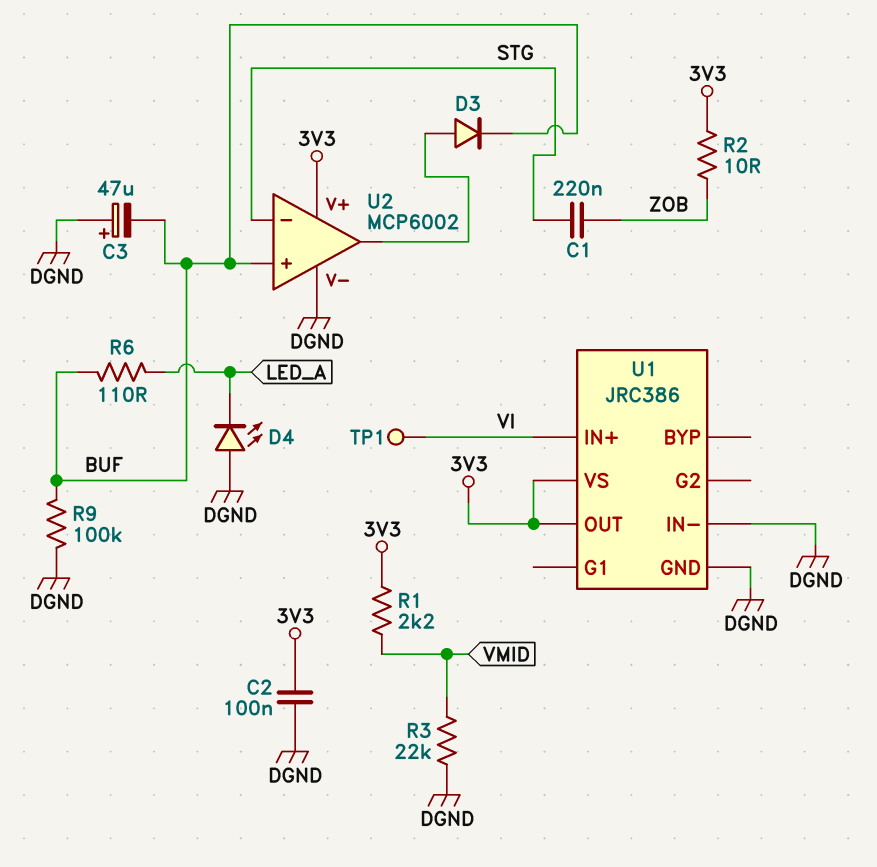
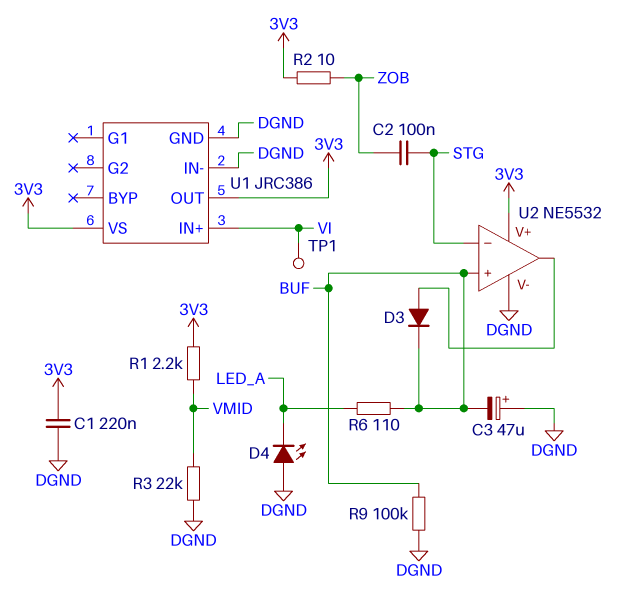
C1: 220nF (STG, ZOB) -> 220nF (3V3, DGND)
C2: 100nF (3V3, DGND) -> 100nF (STG, ZOB)
U2: MCP6002 -> NE5532

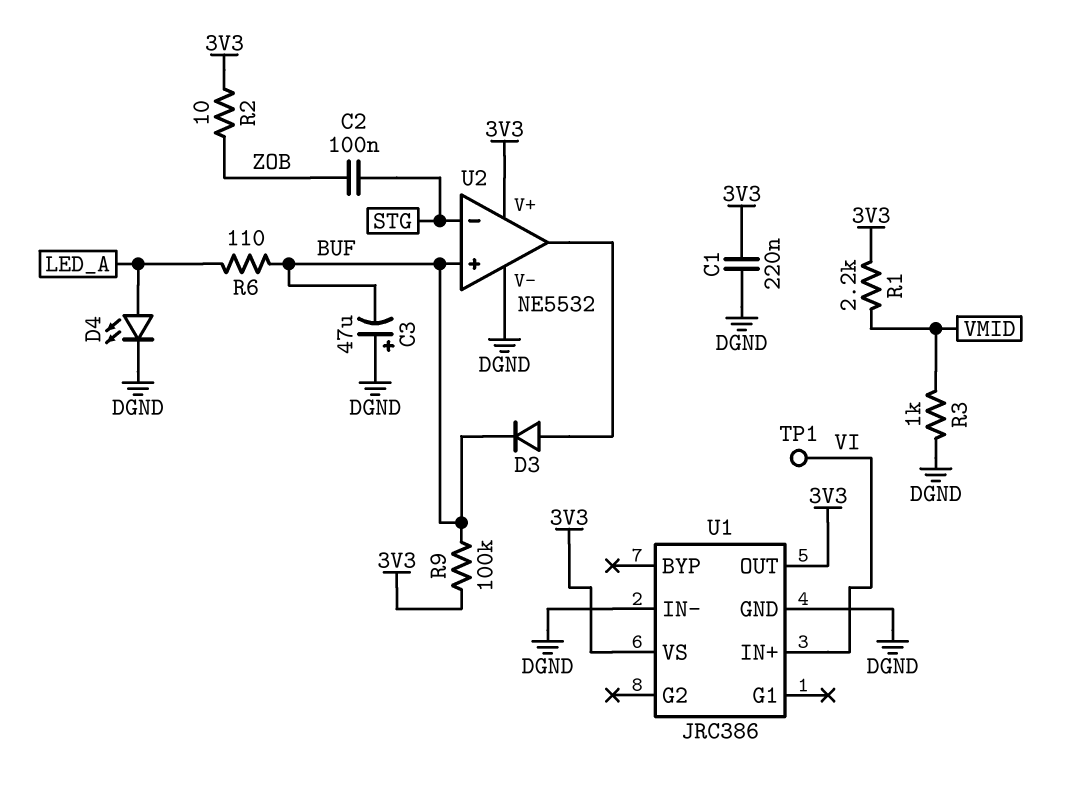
D4: LED (A DGND, K LED_A) -> LED (A LED_A, K DGND)
R3: 22k (DGND, VMID) -> 1k (DGND, VMID)
R9: 100k (BUF, DGND) -> 100k (3V3, BUF)

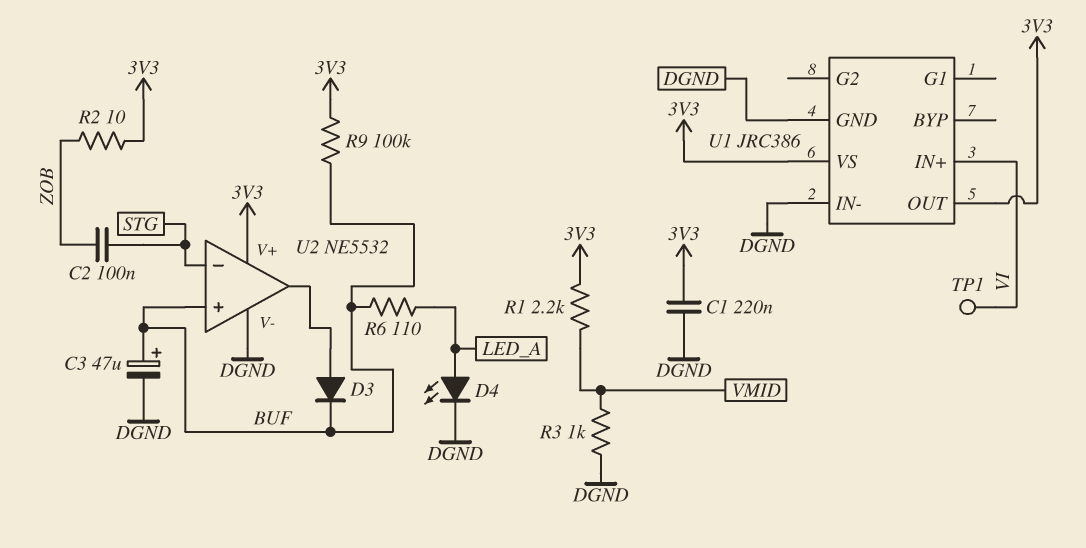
C3: 47uF (plus DGND, minus BUF) -> 47uF (plus BUF, minus DGND)

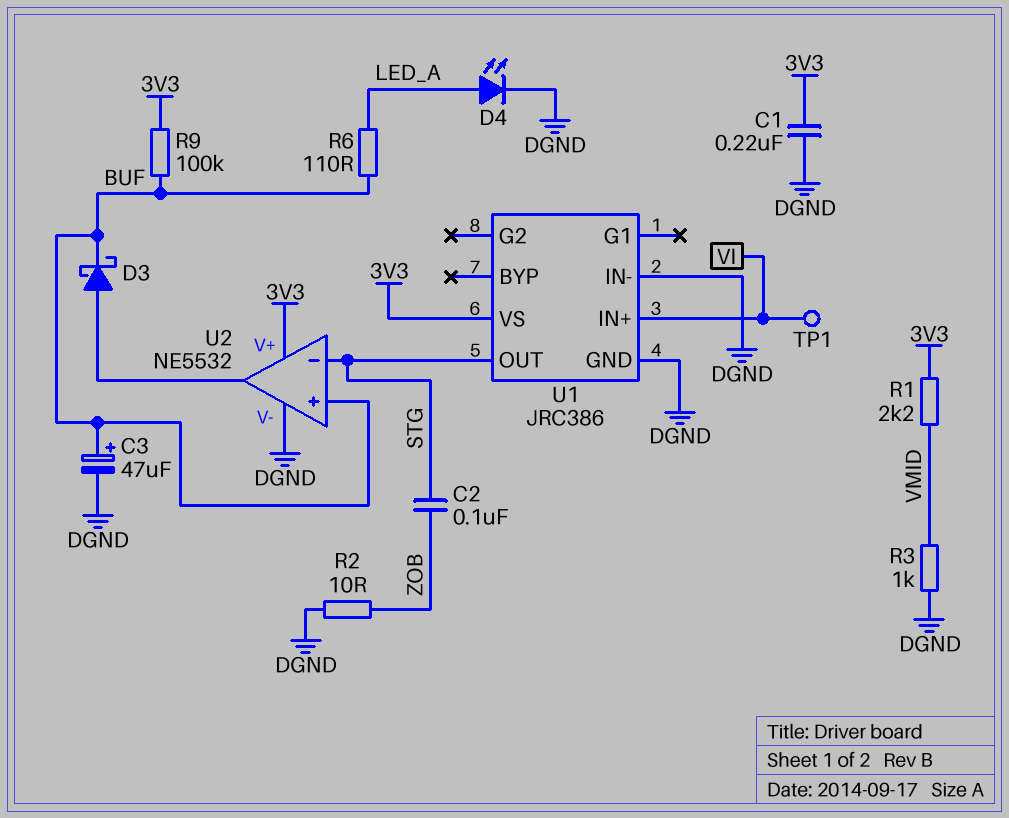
D3: diode (A U2/out, K BUF) -> schottky (A U2/out, K BUF)
R2: 10 (3V3, ZOB) -> 10 (DGND, ZOB)
U1 pin OUT: 3V3 -> STG

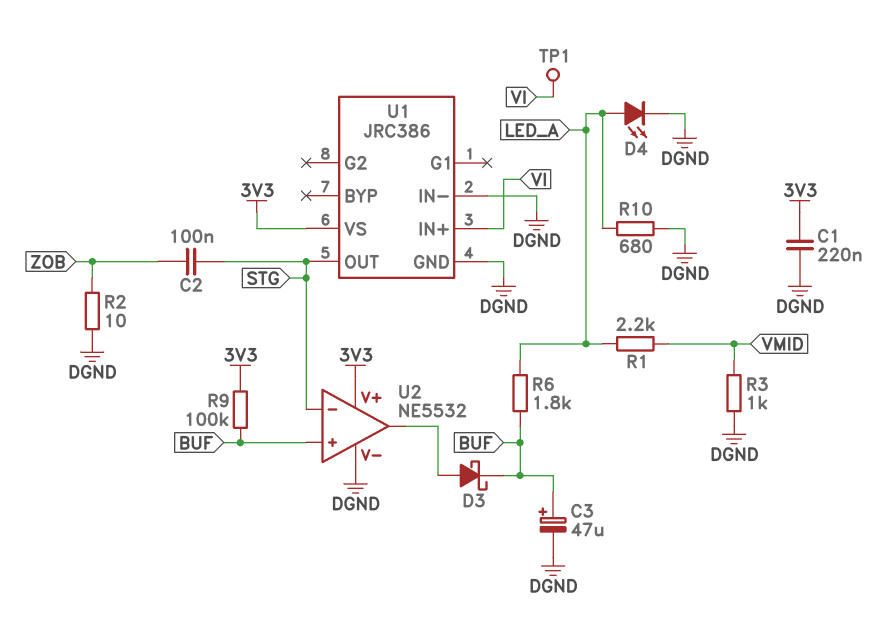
R1: 2.2k (3V3, VMID) -> 2.2k (LED_A, VMID)
R6: 110 (BUF, LED_A) -> 1.8k (BUF, LED_A)
R10: none -> 680 (DGND, LED_A)

